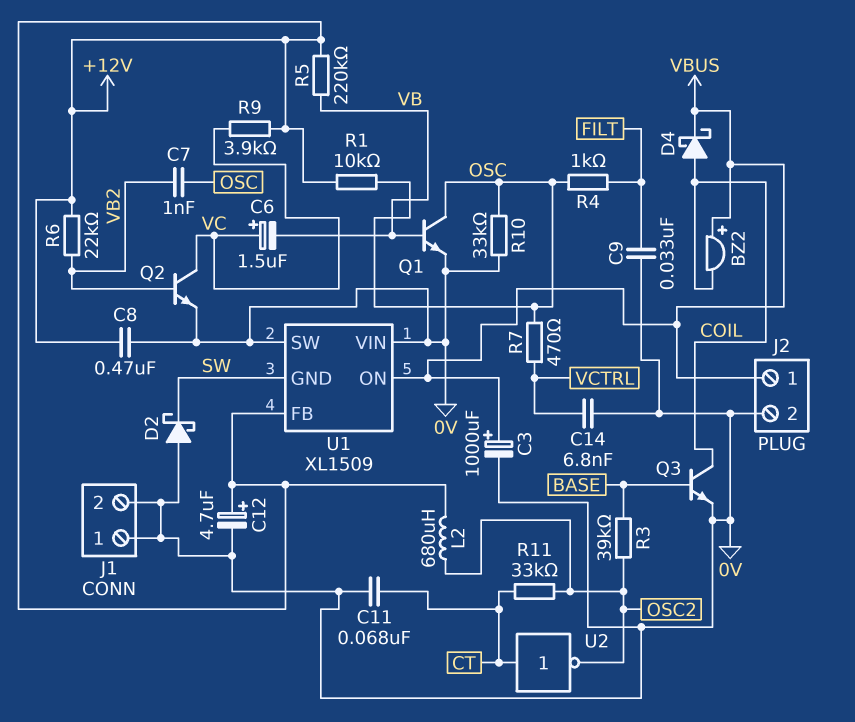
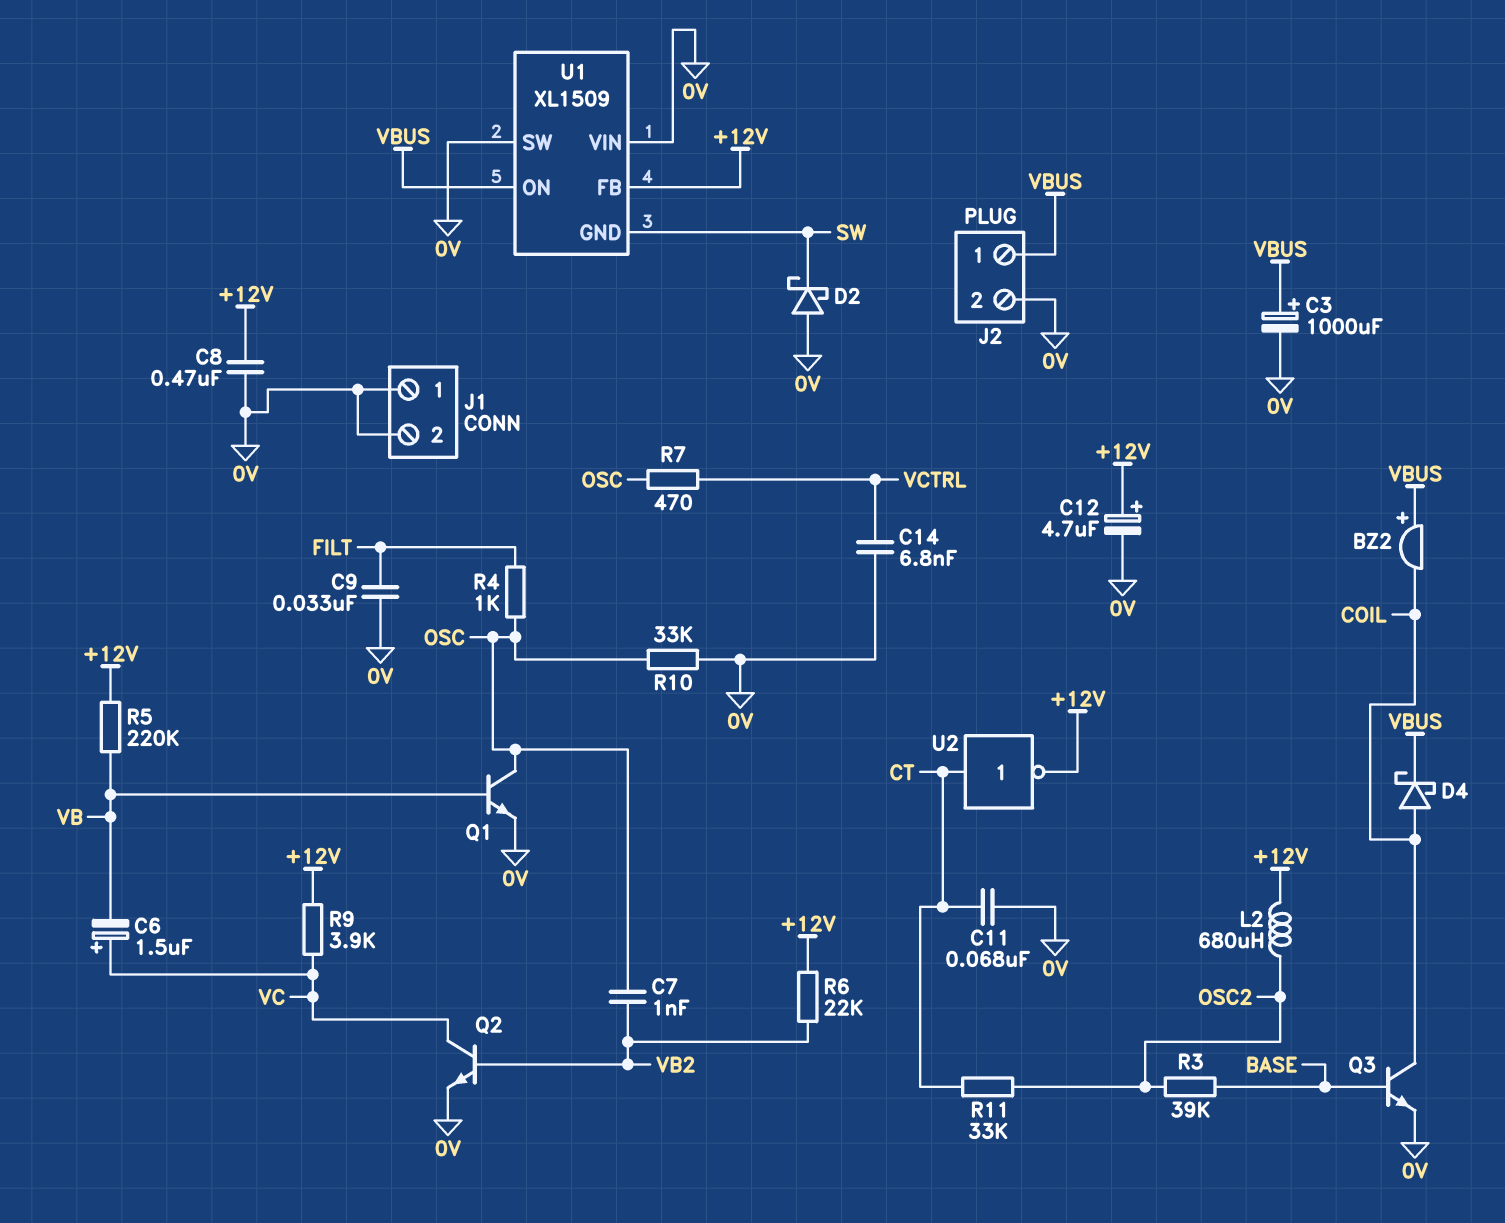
R1: 10k (+12V, OSC) -> none
U2: NOT (in CT, out OSC2) -> NOT (in CT, out +12V)

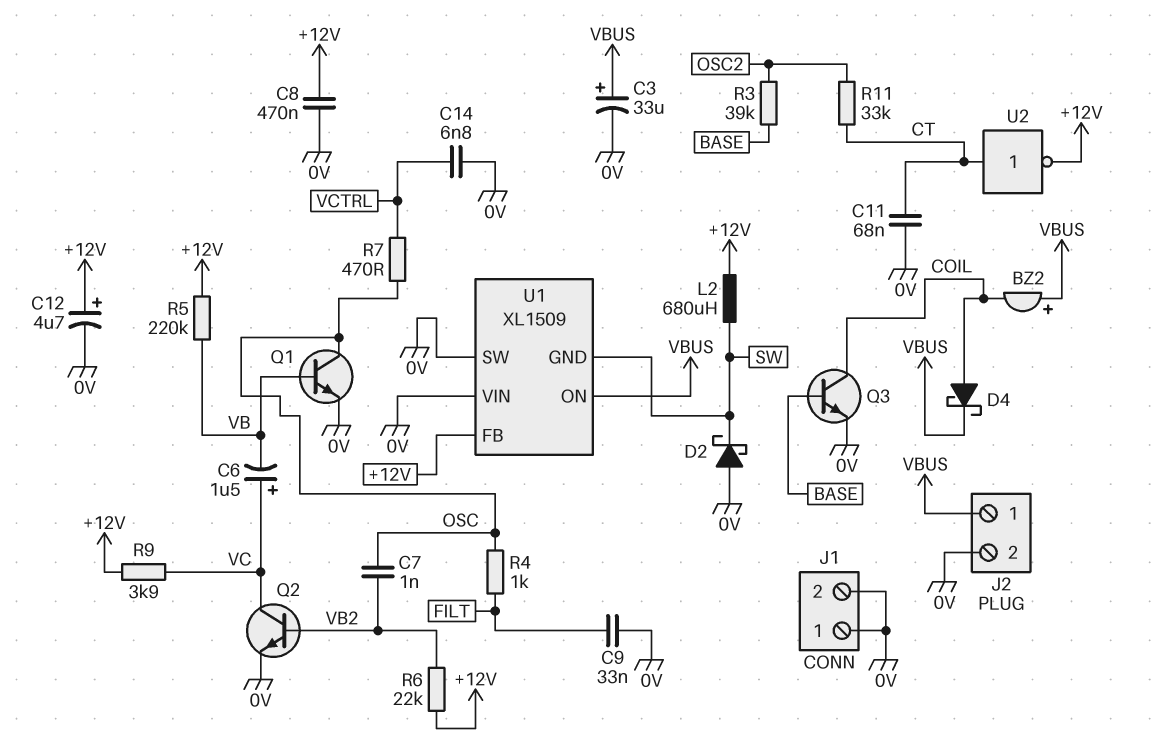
C3: 1000uF (plus VBUS, minus 0V) -> 33uF (plus VBUS, minus 0V)
L2: 680uH (+12V, OSC2) -> 680uH (+12V, SW)
R10: 33k (0V, OSC) -> none

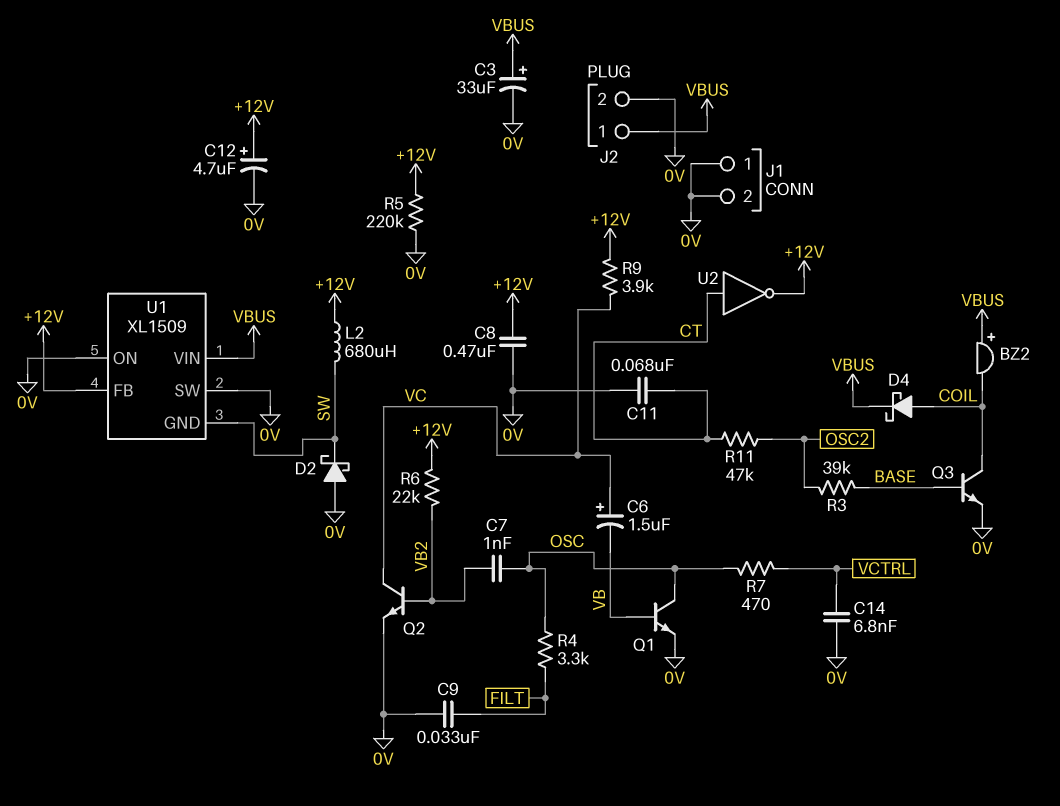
R4: 1k (FILT, OSC) -> 3.3k (FILT, OSC)
R5: 220k (+12V, VB) -> 220k (+12V, 0V)
R11: 33k (CT, OSC2) -> 47k (CT, OSC2)
U1 pin ON: VBUS -> 0V
U1 pin VIN: 0V -> VBUS

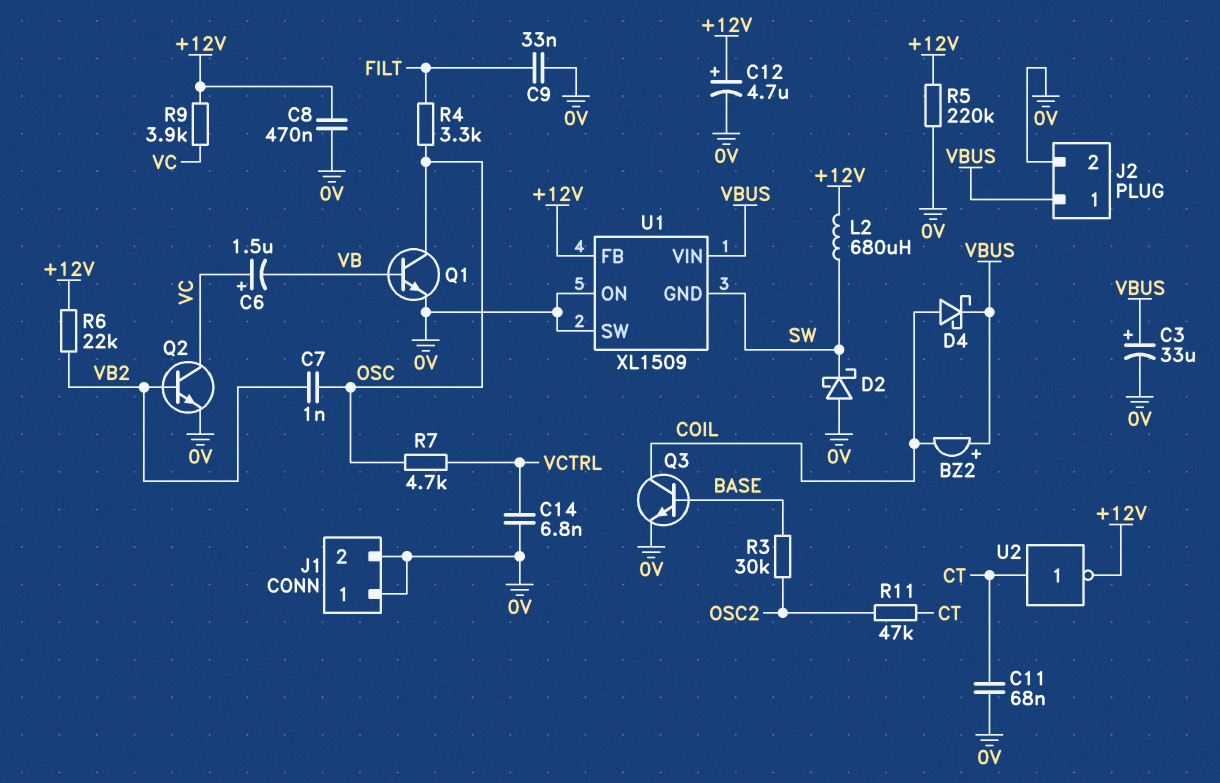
R3: 39k (BASE, OSC2) -> 30k (BASE, OSC2)
R7: 470 (OSC, VCTRL) -> 4.7k (OSC, VCTRL)

